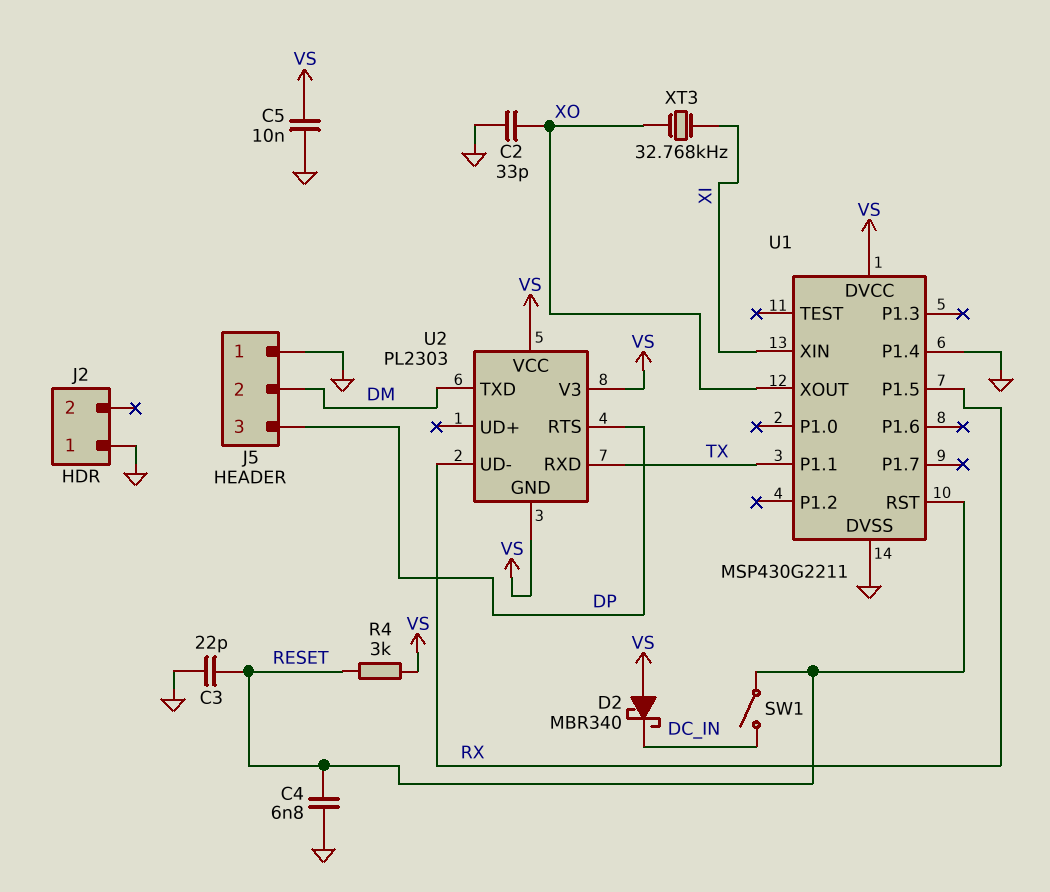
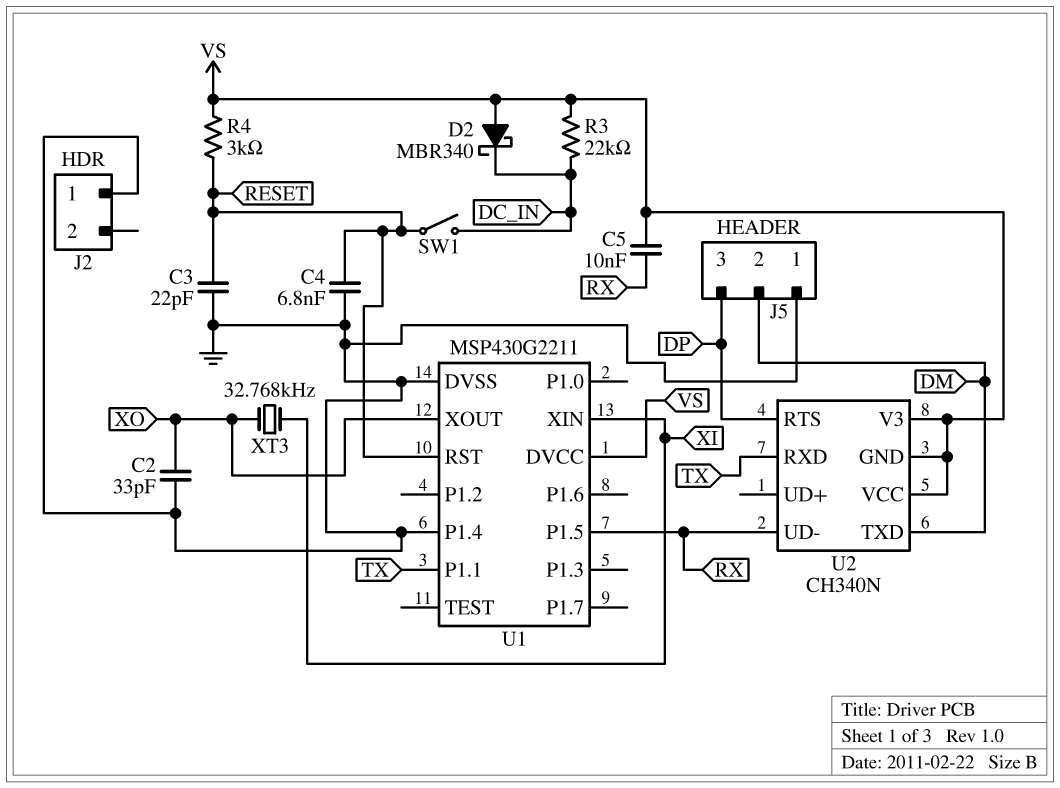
C5: 10nF (GND, VS) -> 10nF (RX, VS)
R3: none -> 22k (DC_IN, VS)
U2: PL2303 -> CH340N

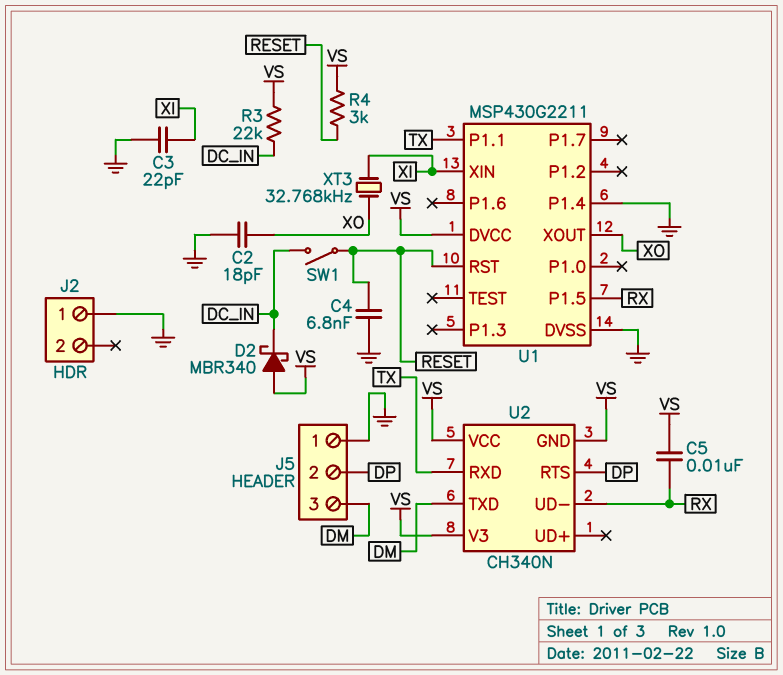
C2: 33pF (GND, XO) -> 18pF (GND, XO)
C3: 22pF (GND, RESET) -> 22pF (GND, XI)
J5 pin 2: DM -> DP
J5 pin 3: DP -> DM

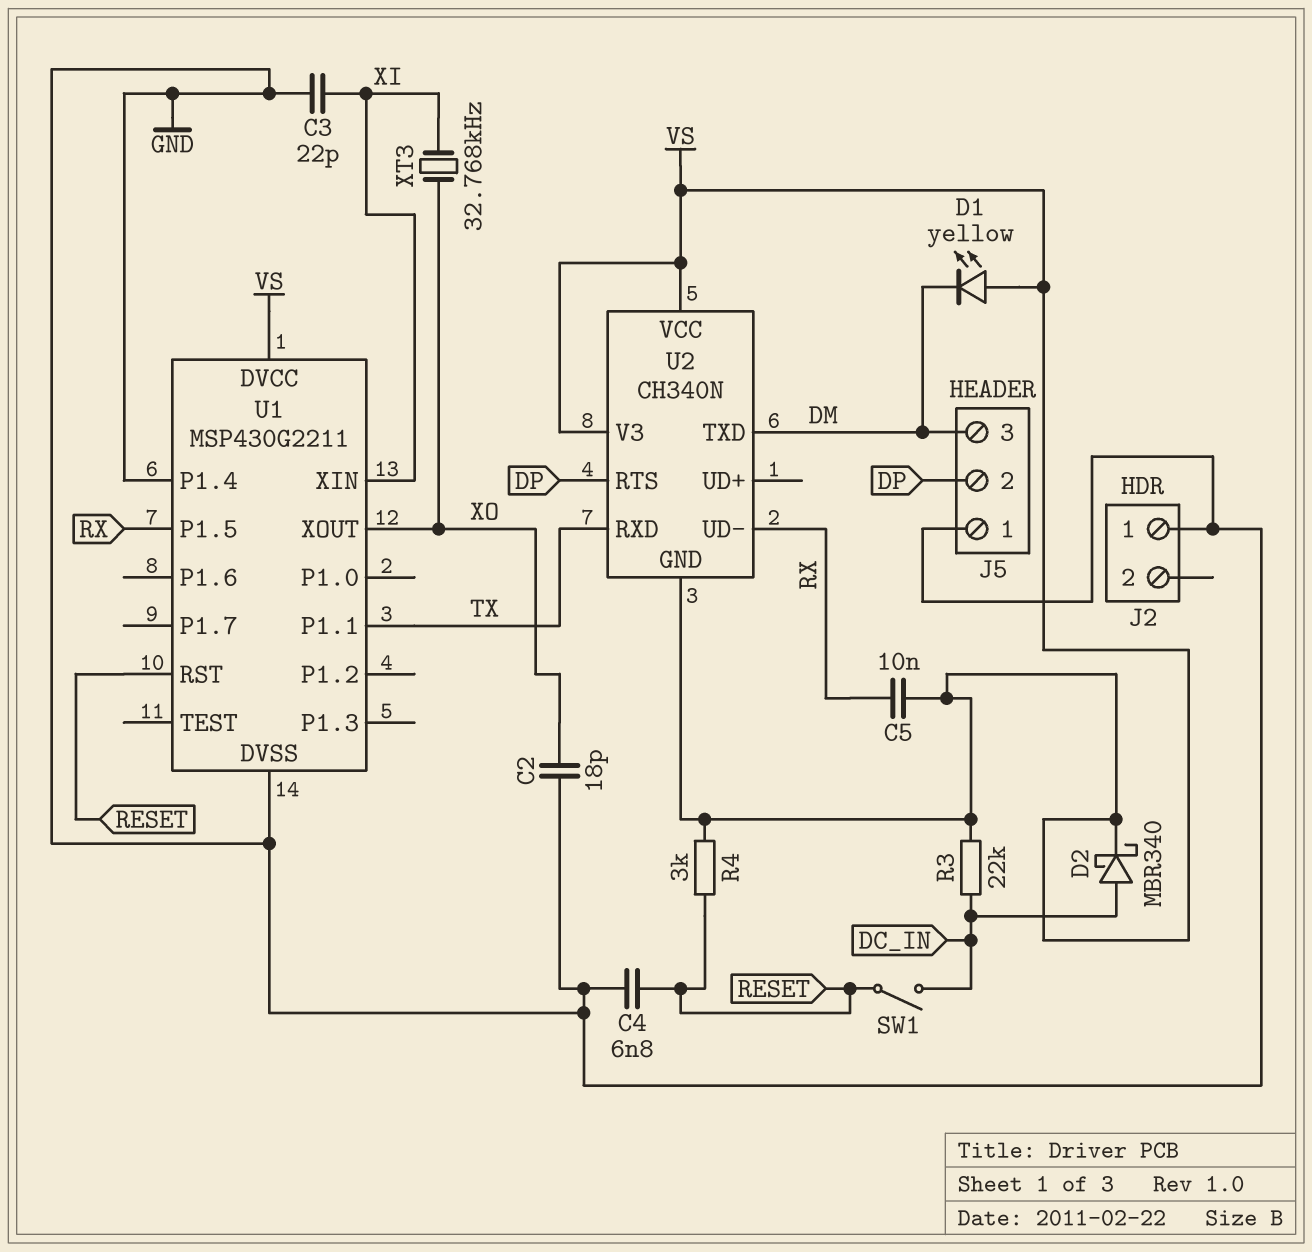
D1: none -> LED yellow (A VS, K DM)
D2: schottky MBR340 (A VS, K DC_IN) -> schottky MBR340 (A DC_IN, K VS)

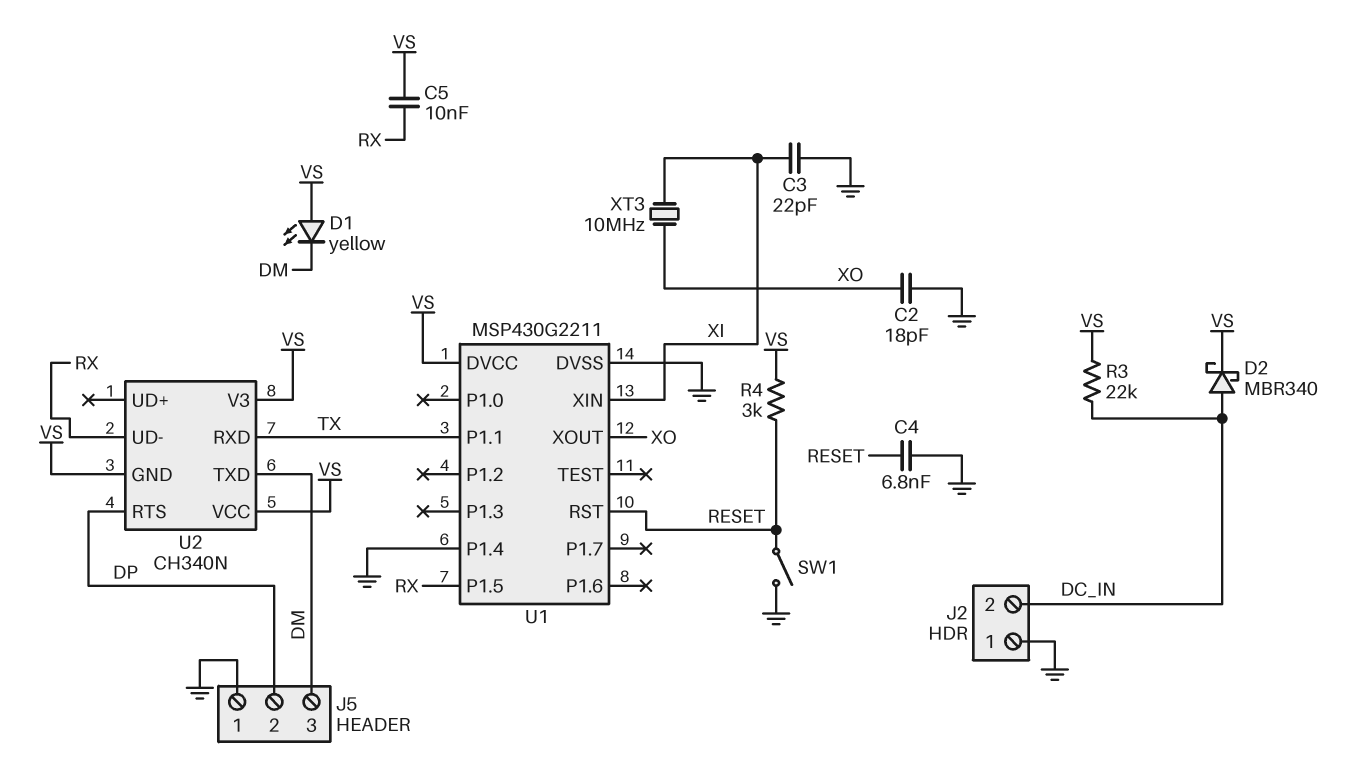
J2 pin 2: none -> DC_IN
SW1: switch (DC_IN, RESET) -> switch (GND, RESET)
XT3: 32.768kHz (XI, XO) -> 10MHz (XI, XO)

